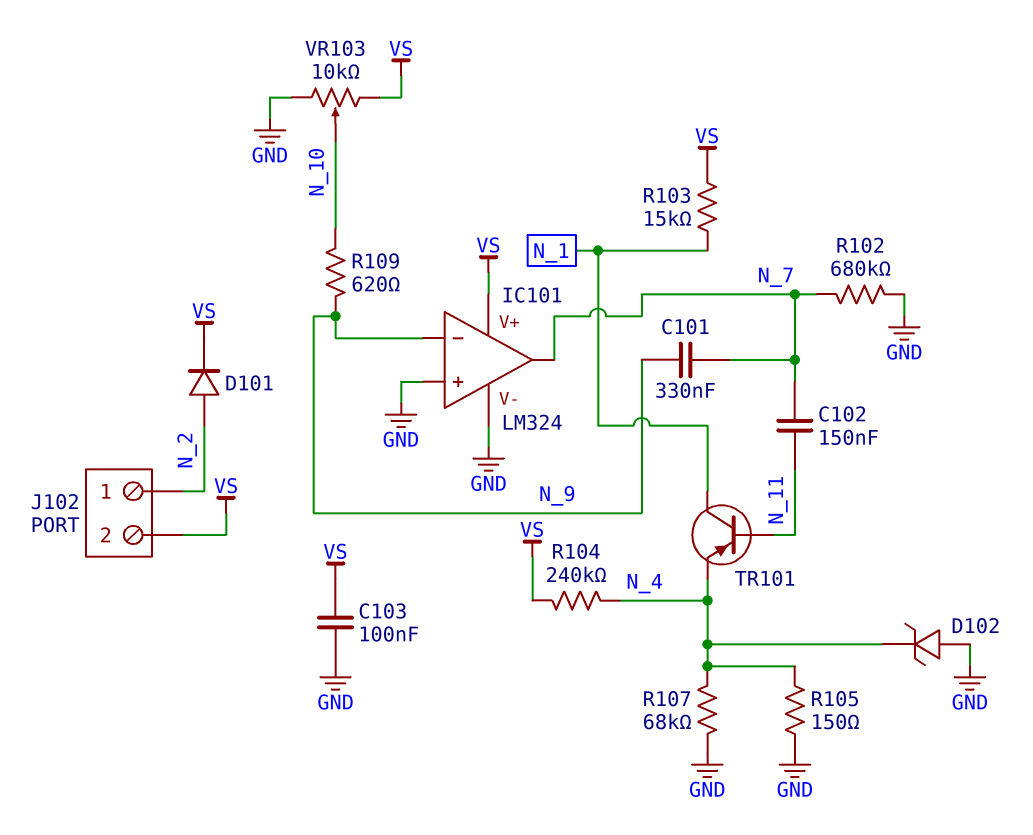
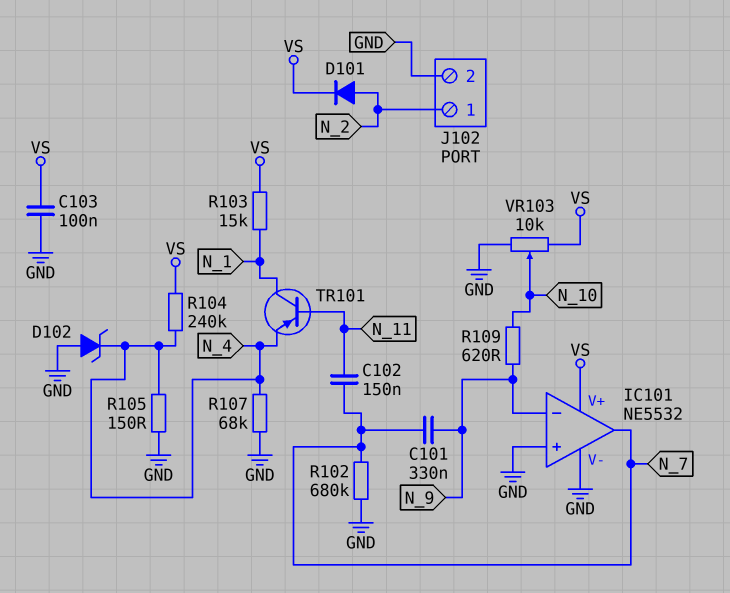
IC101: LM324 -> NE5532
J102 pin 2: VS -> GND

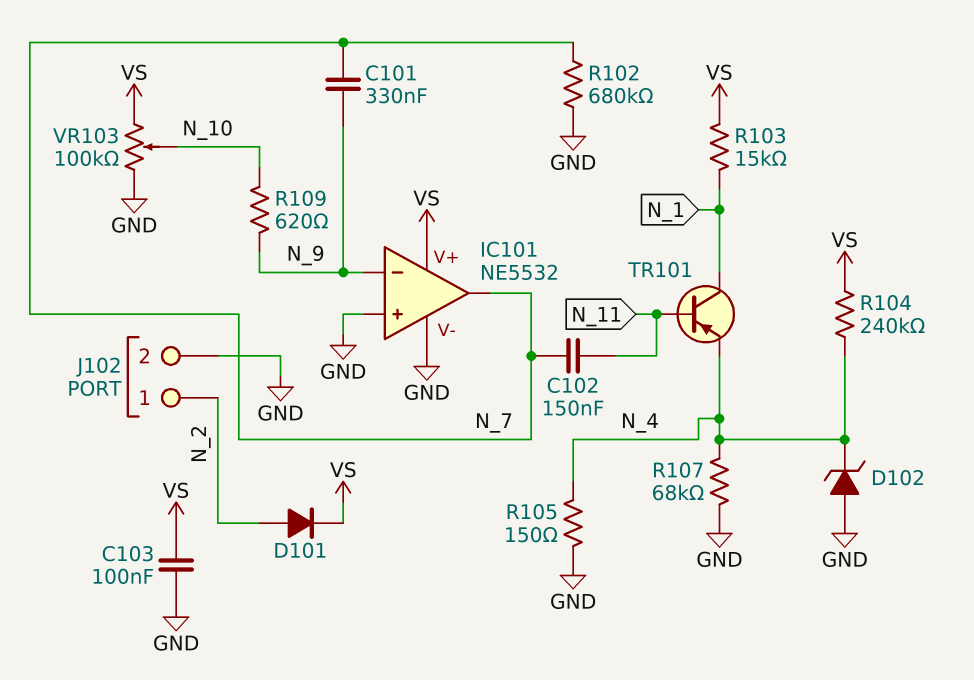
VR103: 10k (GND, VS, wiper N_10) -> 100k (GND, VS, wiper N_10)

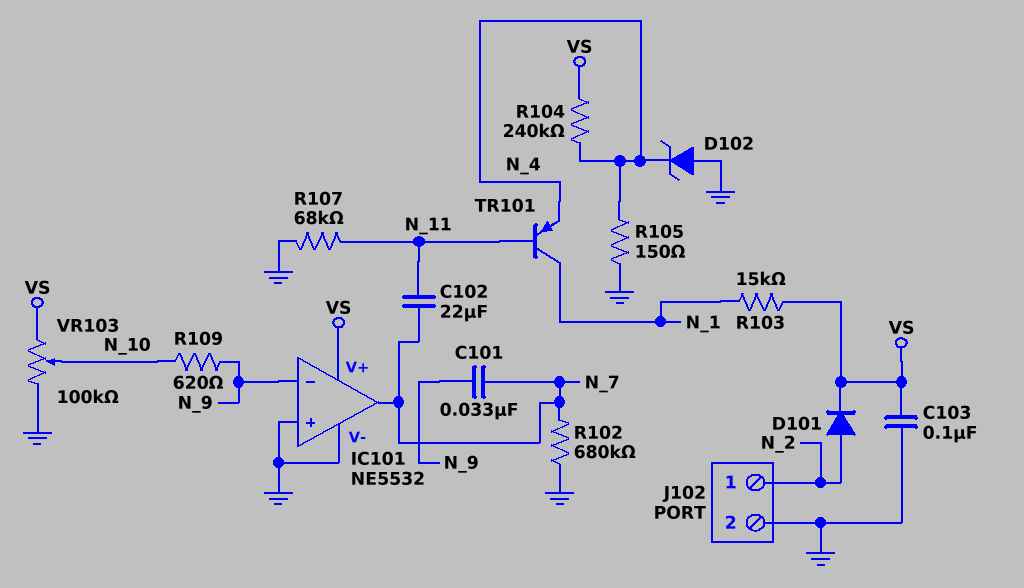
C101: 330nF (N_7, N_9) -> 33nF (N_7, N_9)
C102: 150nF (N_7, N_11) -> 22uF (N_7, N_11)
R107: 68k (GND, N_4) -> 68k (GND, N_11)

